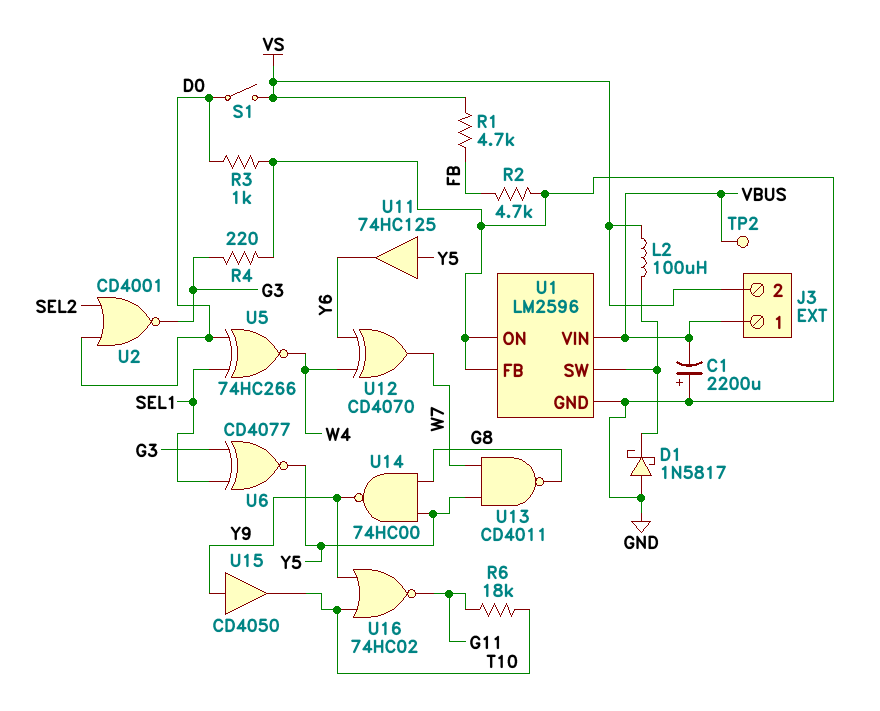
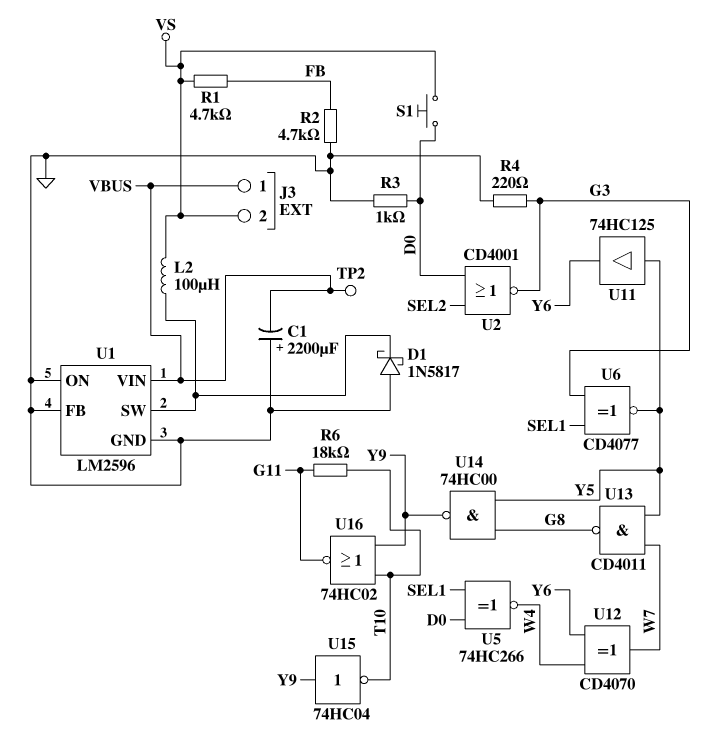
S1: switch (D0, VS) -> button (D0, VS)
U15: buffer CD4050 (in Y9, out T10) -> NOT 74HC04 (in Y9, out T10)

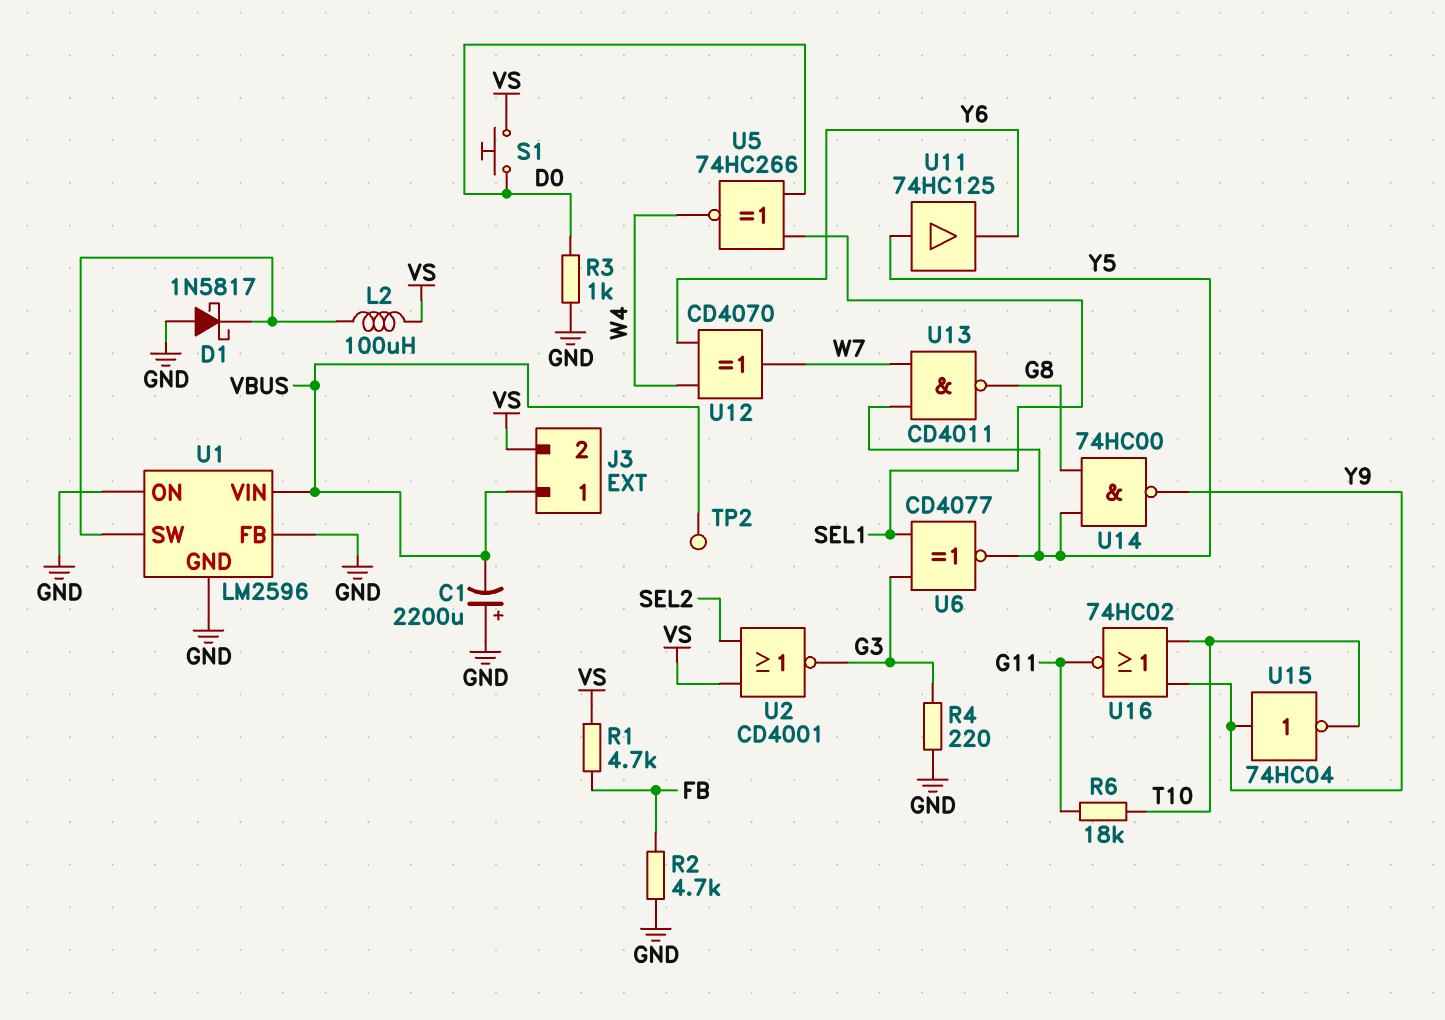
U2: NOR CD4001 (in D0, in SEL2, out G3) -> NOR CD4001 (in SEL2, in VS, out G3)

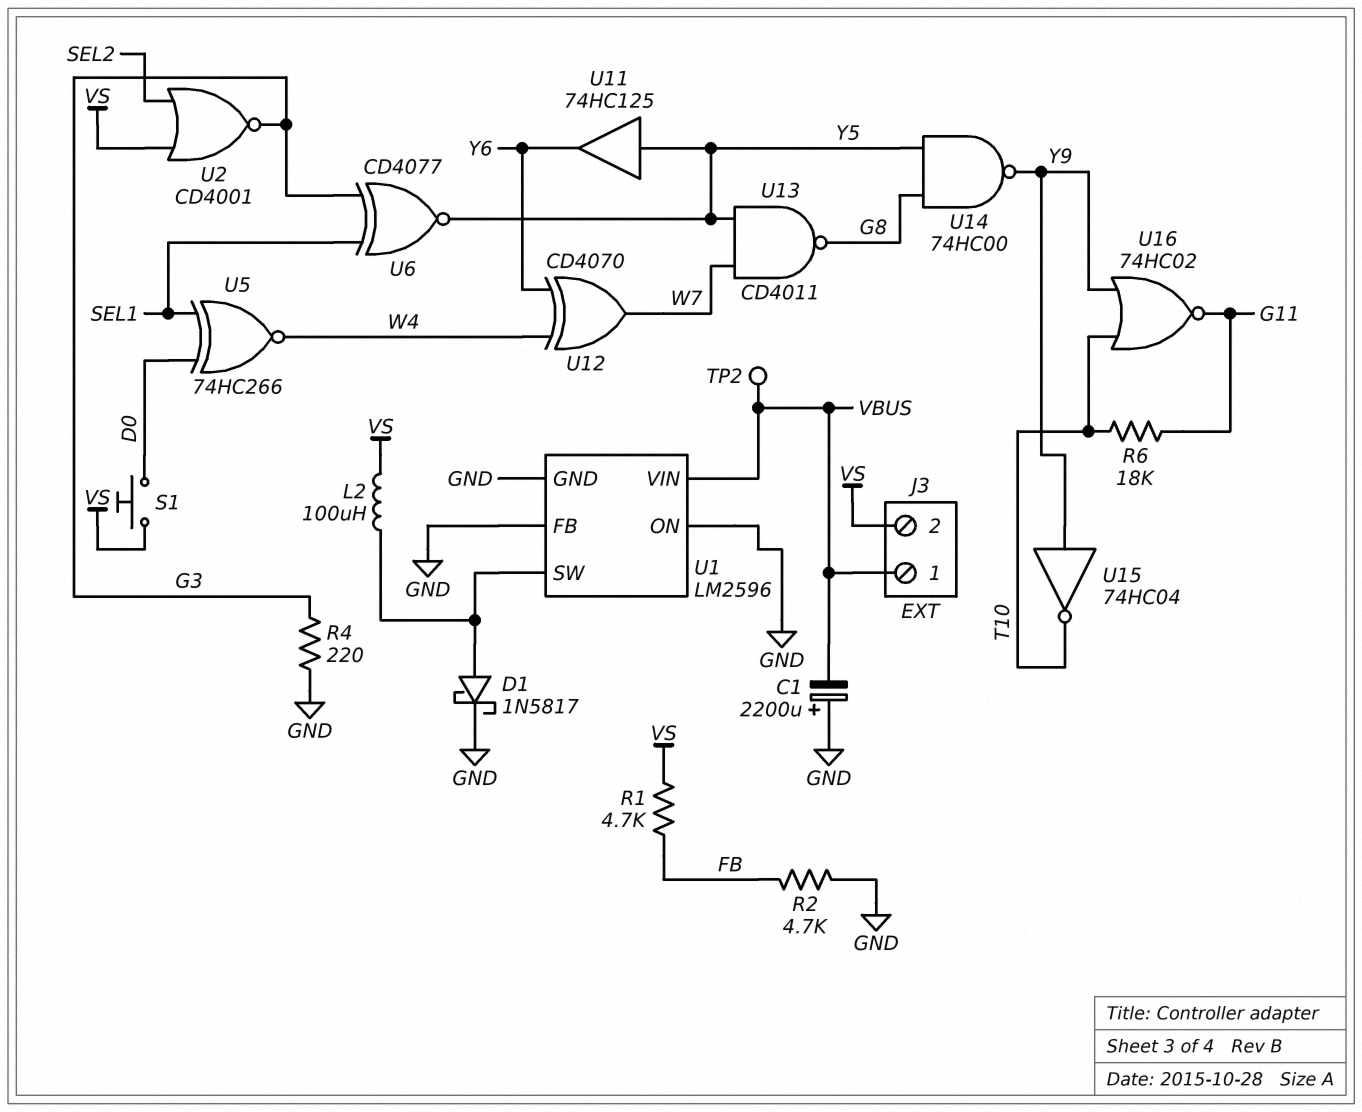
D1: schottky 1N5817 (A GND, K U1/SW) -> schottky 1N5817 (A U1/SW, K GND)
R3: 1k (D0, GND) -> none

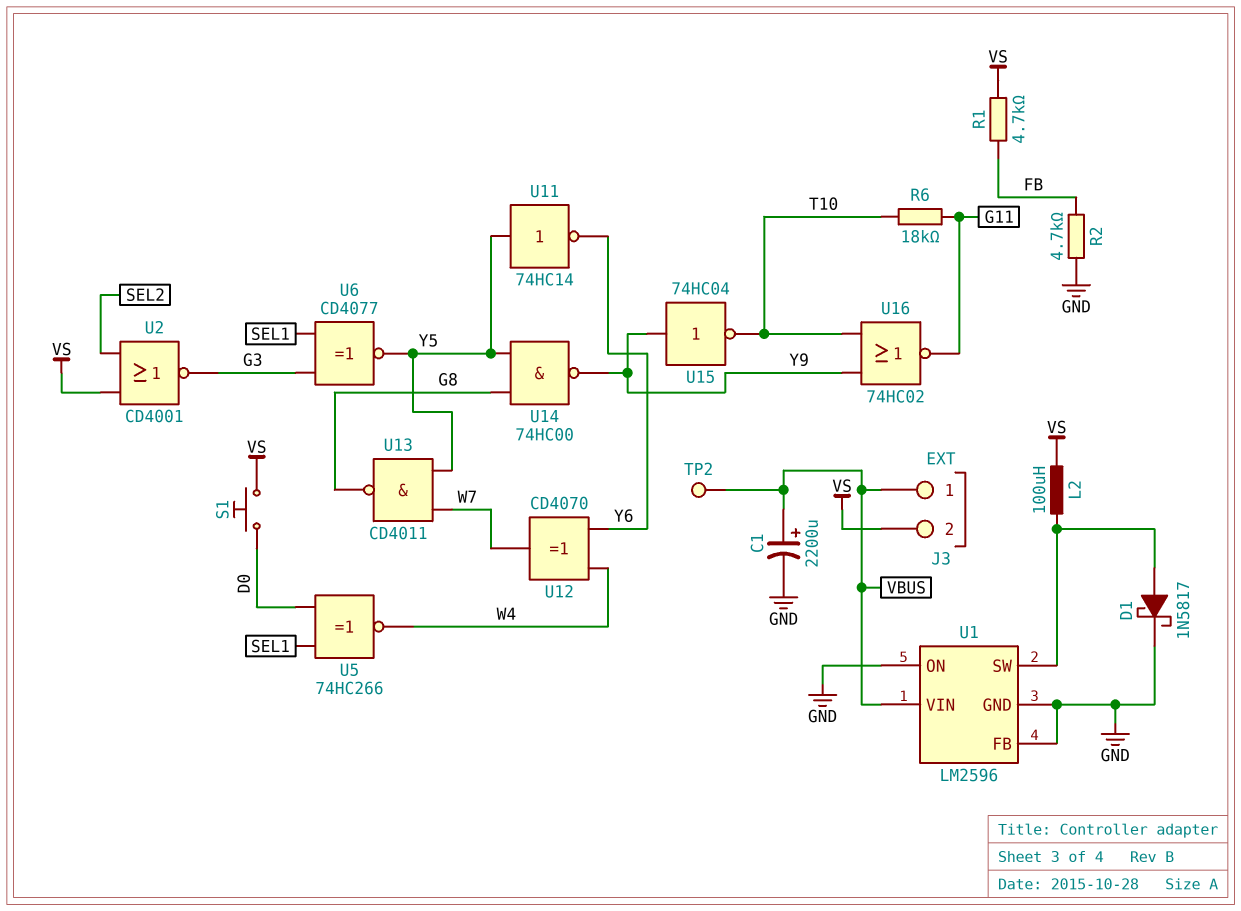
C1: 2200uF (plus GND, minus VBUS) -> 2200uF (plus VBUS, minus GND)
R4: 220 (G3, GND) -> none
U11: buffer 74HC125 (in Y5, out Y6) -> NOT 74HC14 (in Y5, out Y6)

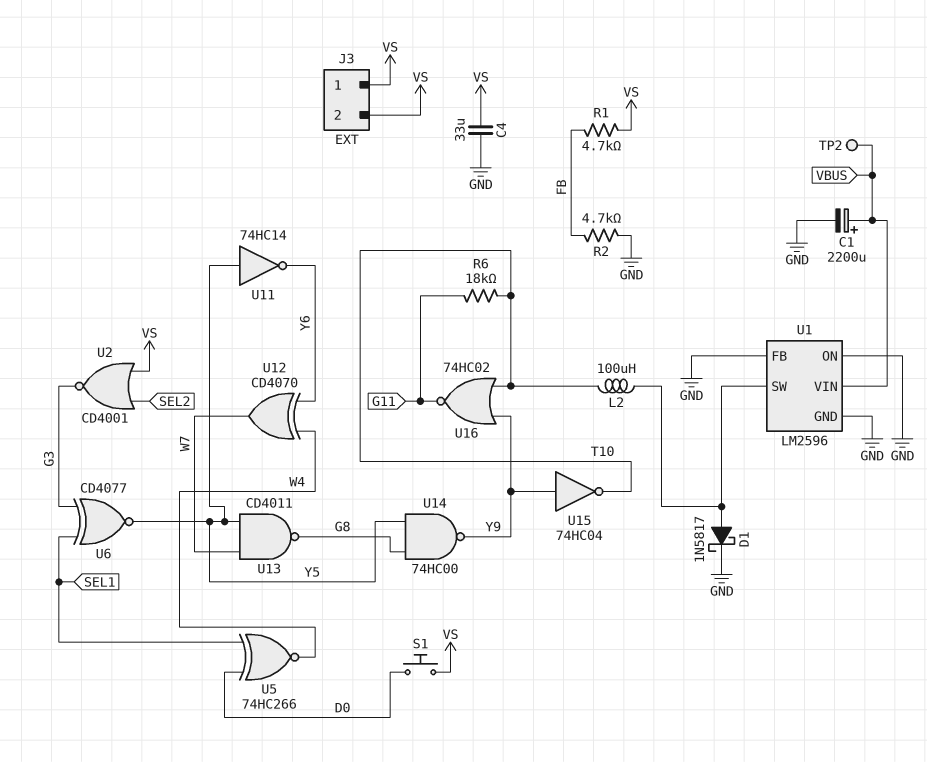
C4: none -> 33uF (GND, VS)
J3 pin 1: VBUS -> VS
L2: 100uH (U1/SW, VS) -> 100uH (T10, U1/SW)

